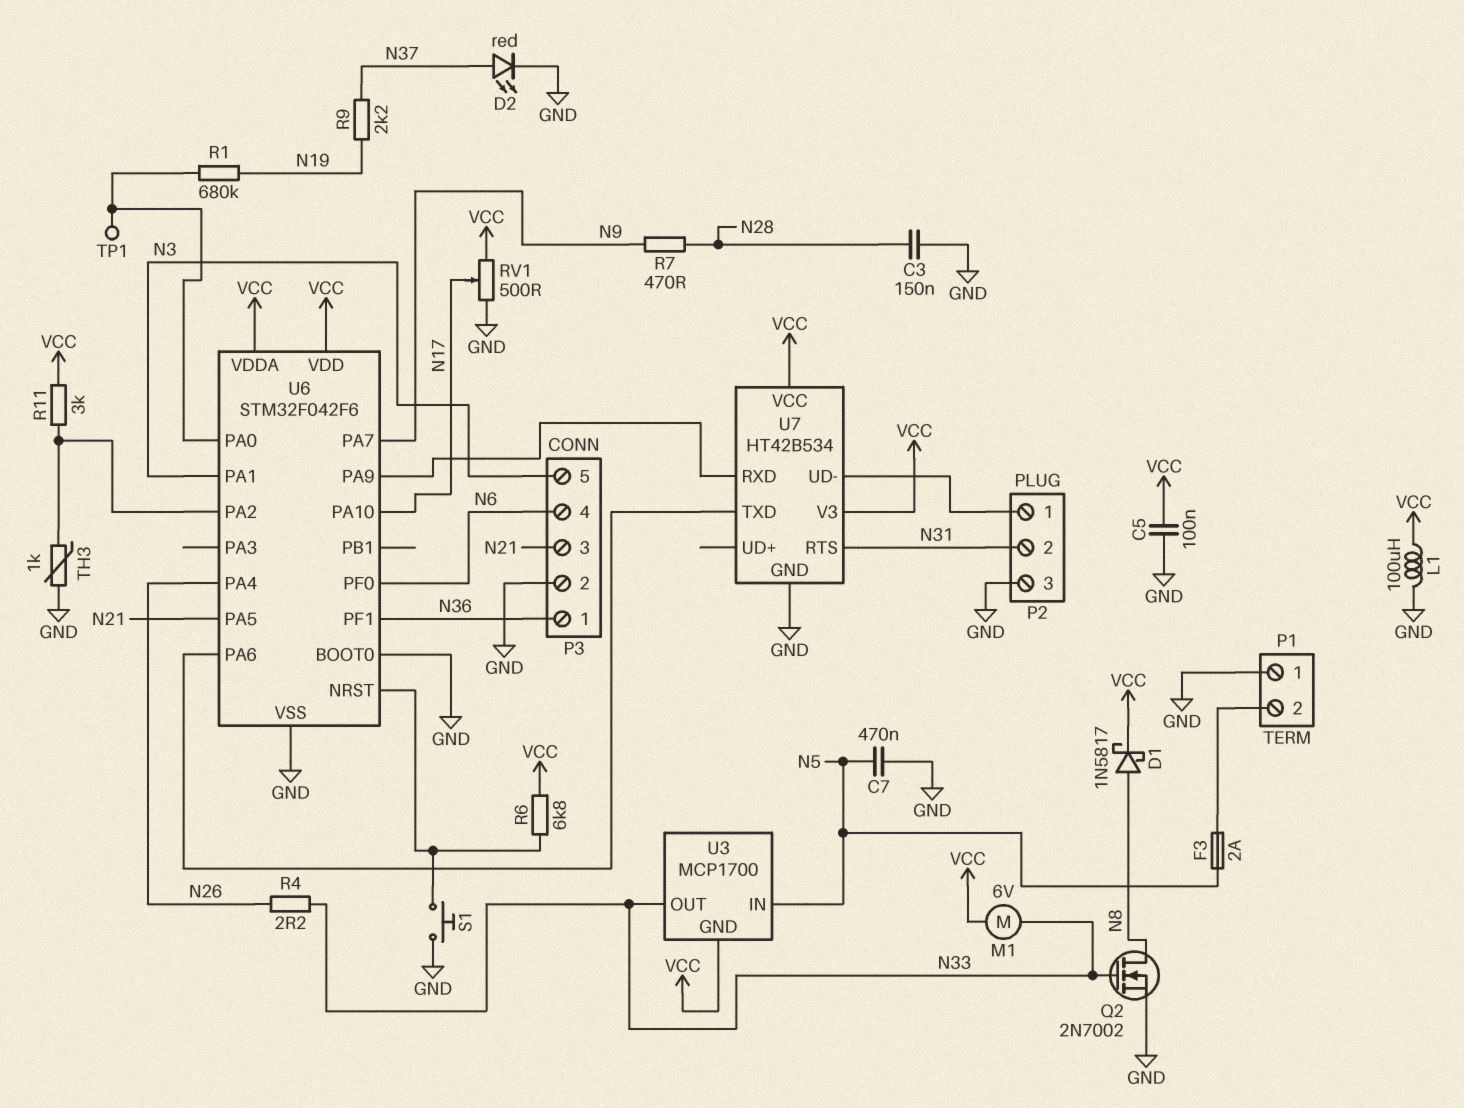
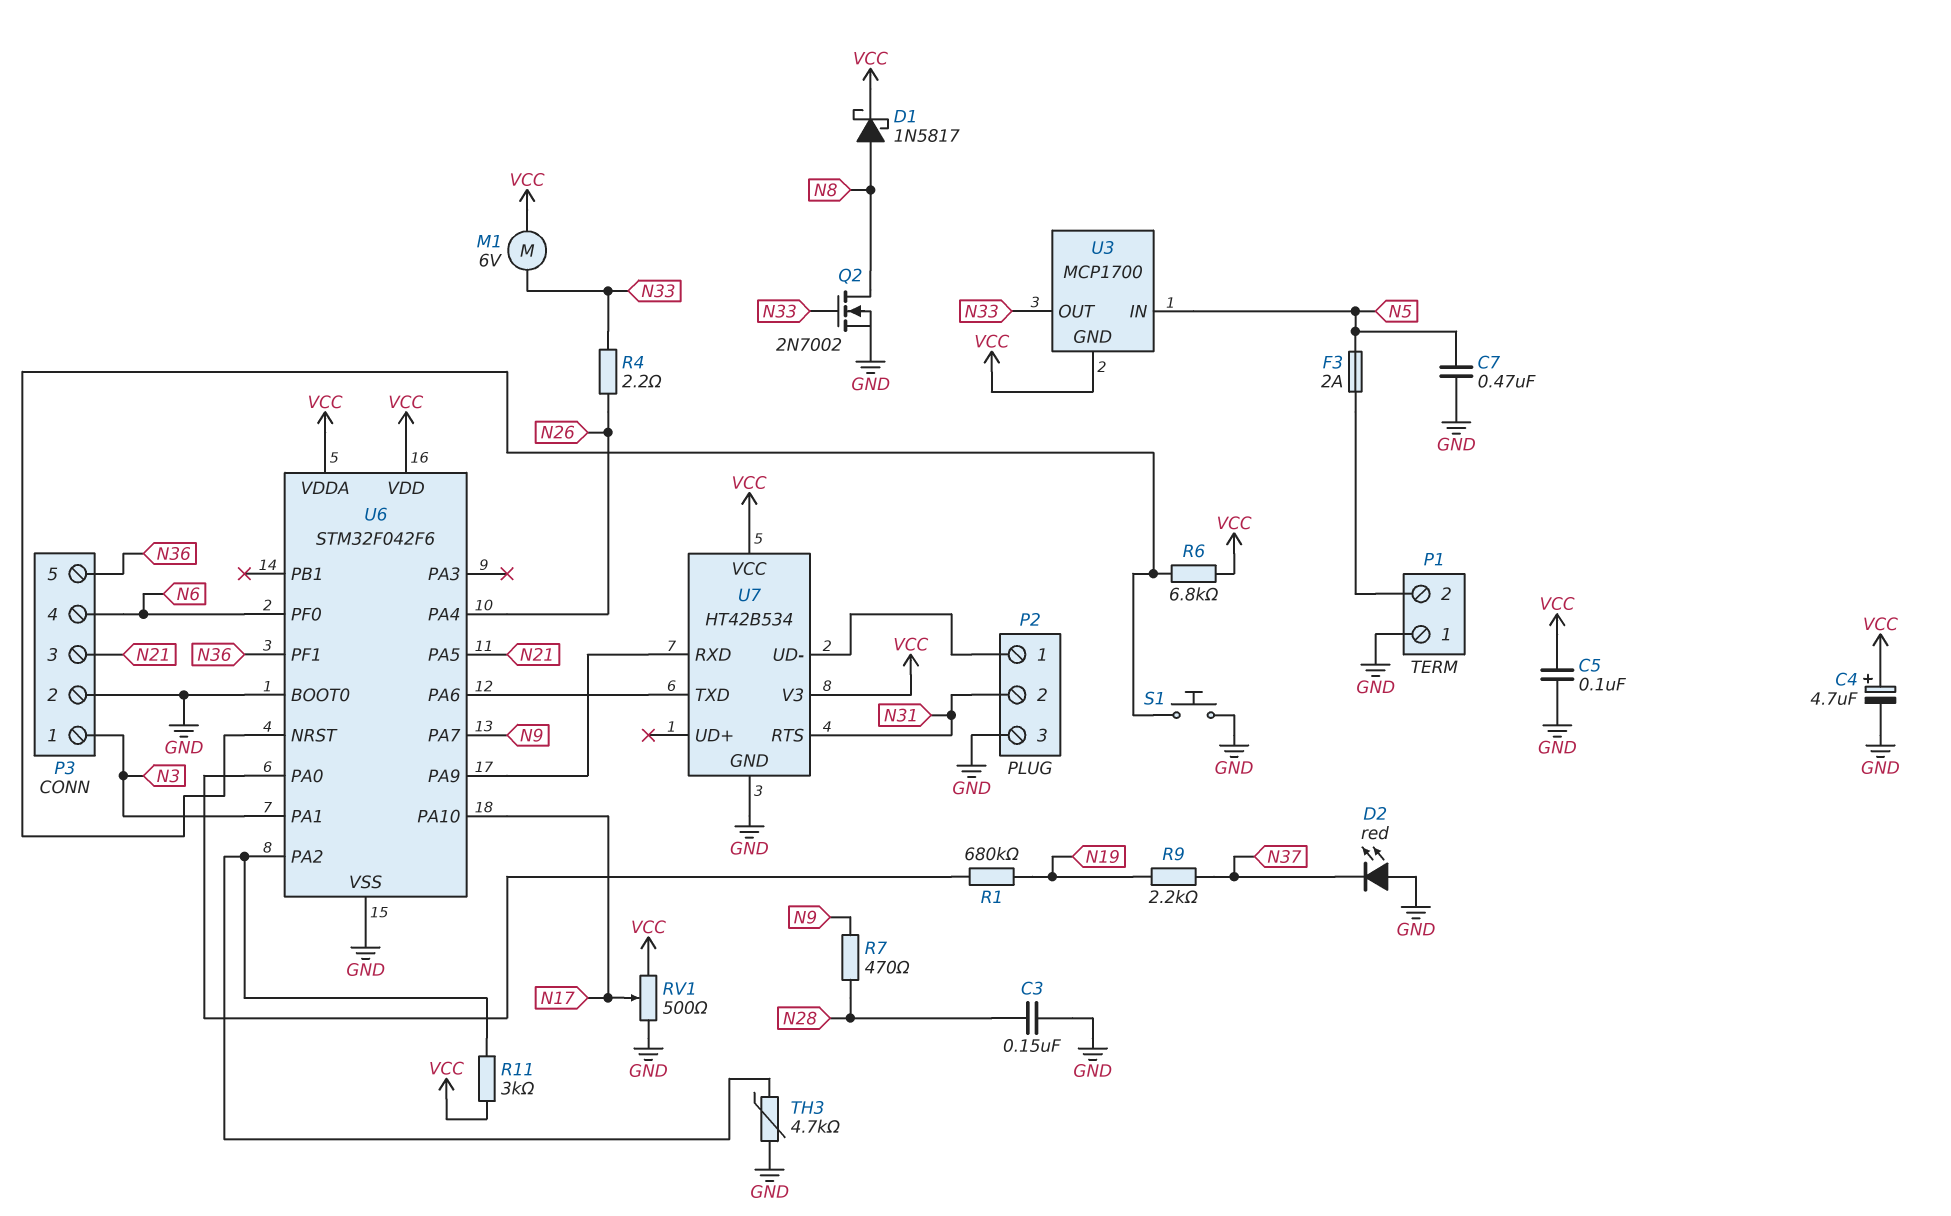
C4: none -> 4.7uF (plus VCC, minus GND)
D2: LED red (A N37, K GND) -> LED red (A GND, K N37)
L1: 100uH (GND, VCC) -> none
P3 pin 1: N36 -> N3
P3 pin 5: N3 -> N36
TH3: 1k (GND, U6/PA2) -> 4.7k (GND, U6/PA2)
TP1: test point (U6/PA0) -> none

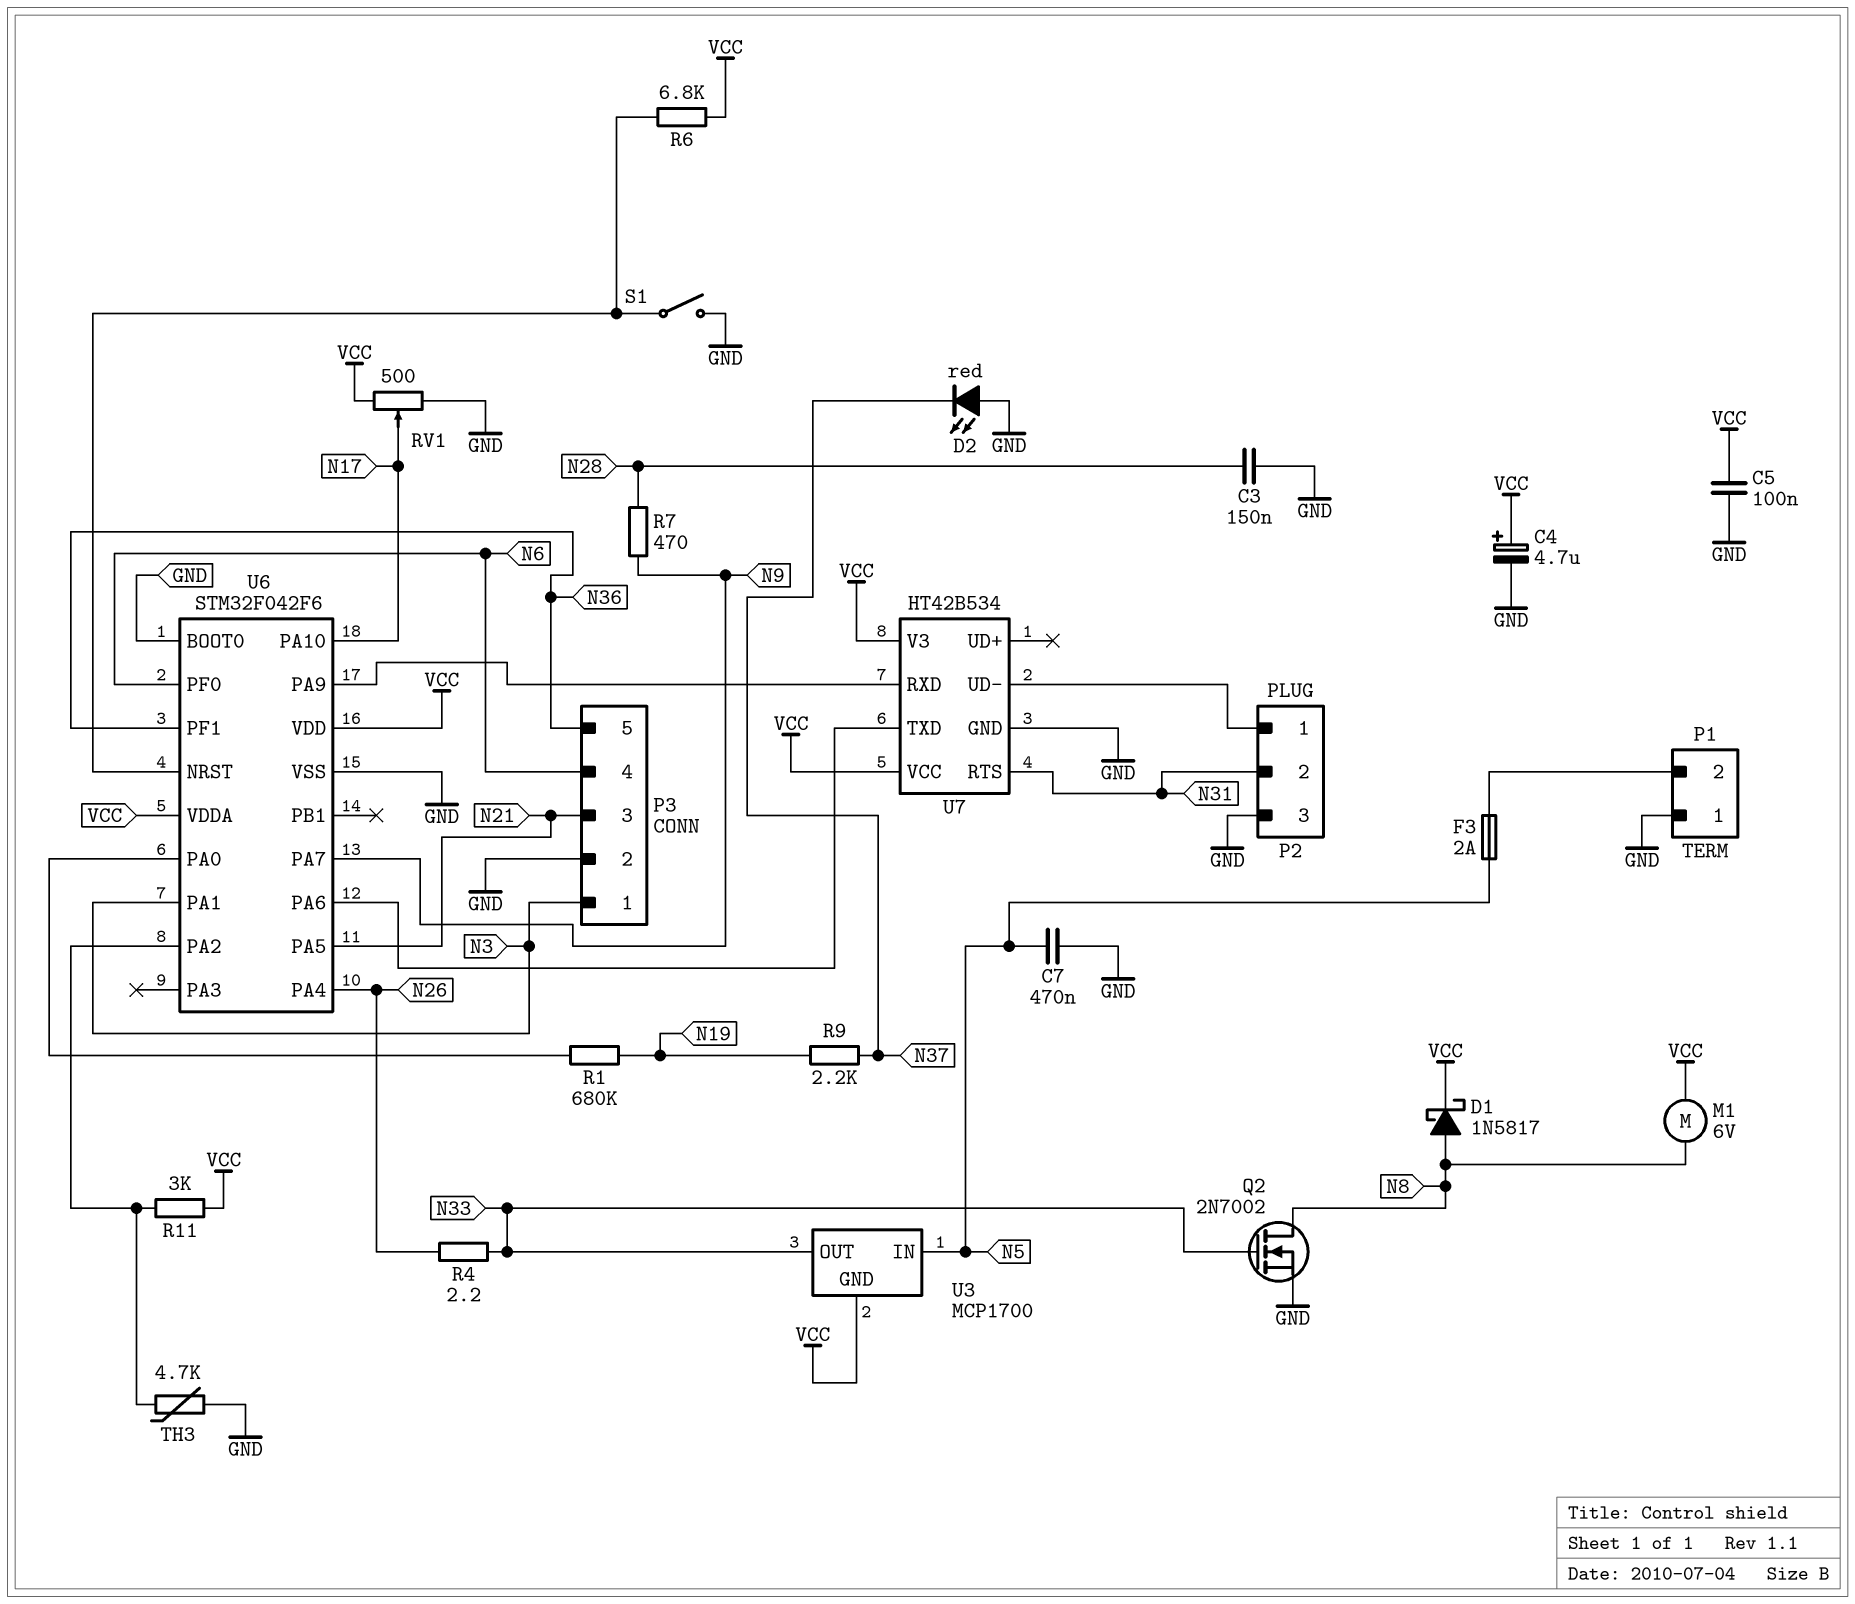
M1: motor 6V (N33, VCC) -> motor 6V (N8, VCC)
S1: button (GND, U6/NRST) -> switch (GND, U6/NRST)

